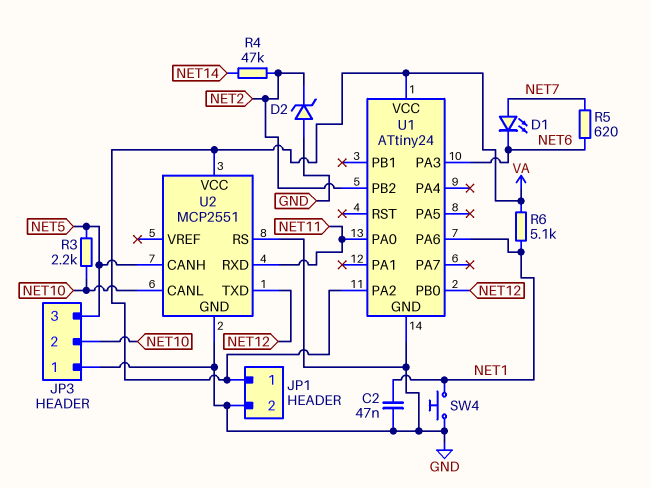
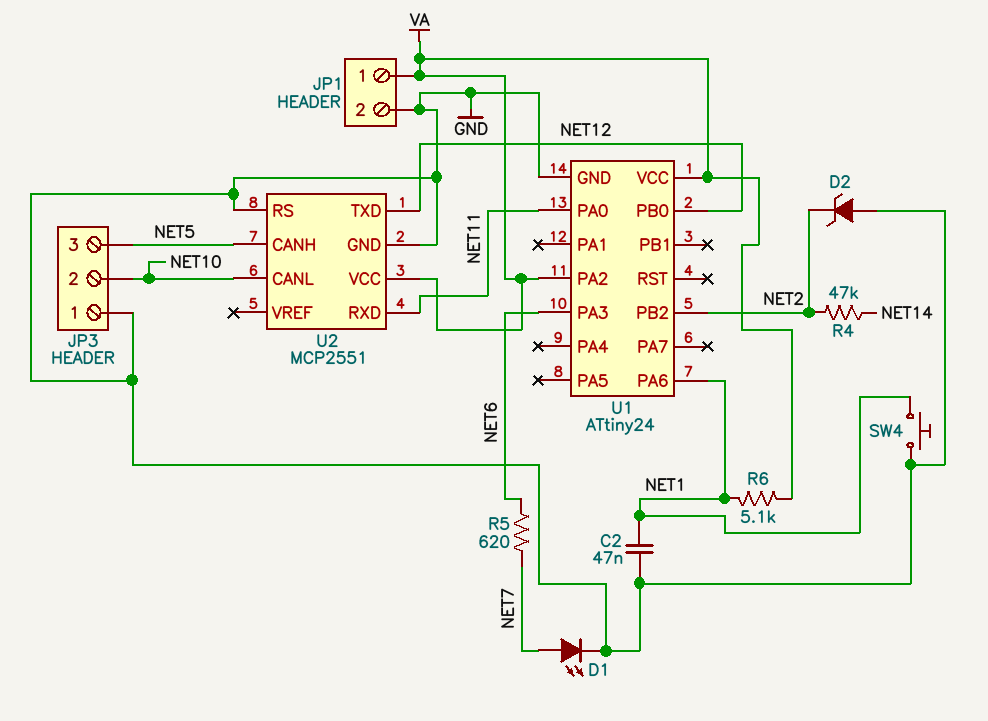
D1: LED (A NET7, K NET6) -> LED (A NET7, K GND)
R3: 2.2k (NET5, NET10) -> none

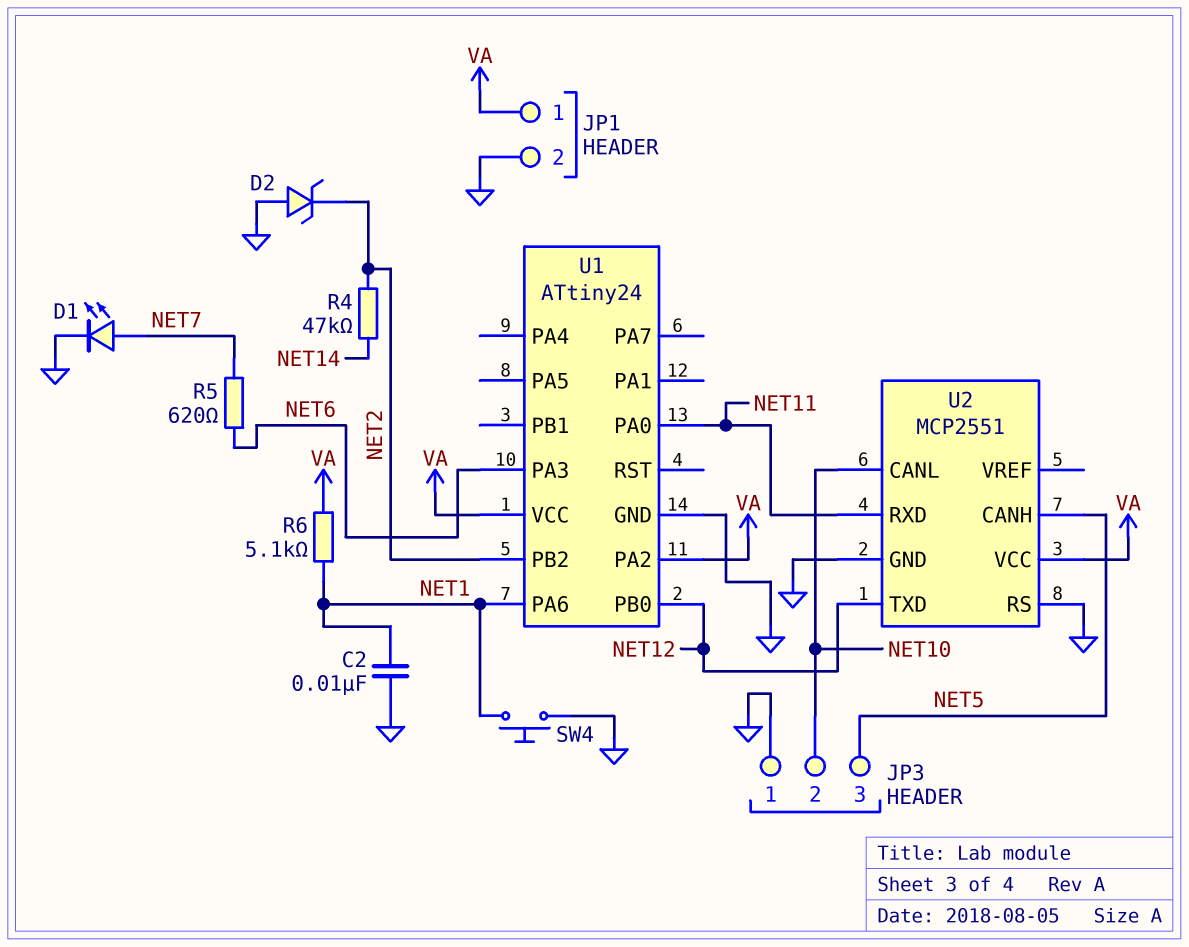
C2: 47nF (GND, NET1) -> 10nF (GND, NET1)

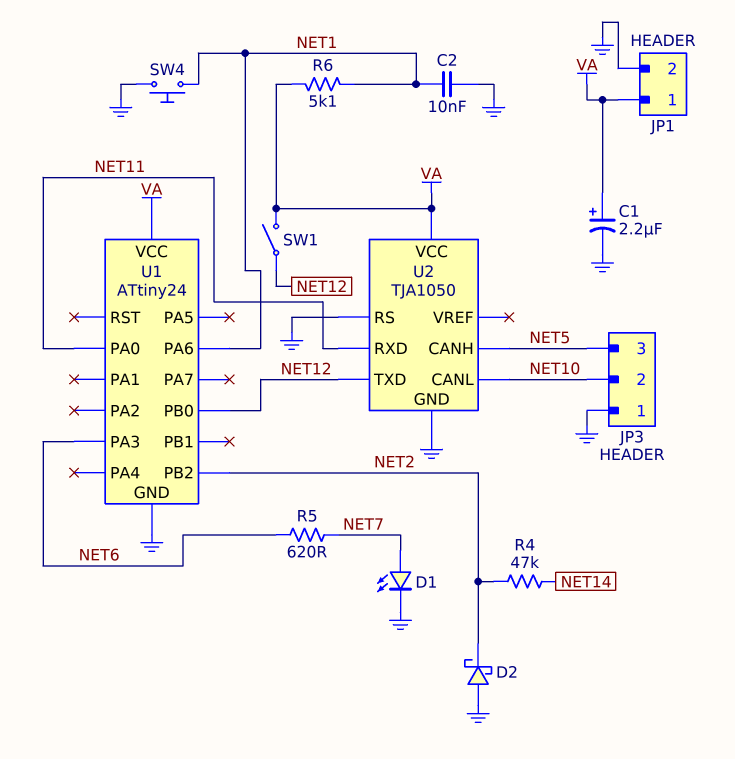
C1: none -> 2.2uF (plus VA, minus GND)
D2: zener (A GND, K NET2) -> schottky (A GND, K NET2)
SW1: none -> switch (NET12, VA)
U1 pin PA2: VA -> none
U2: MCP2551 -> TJA1050

